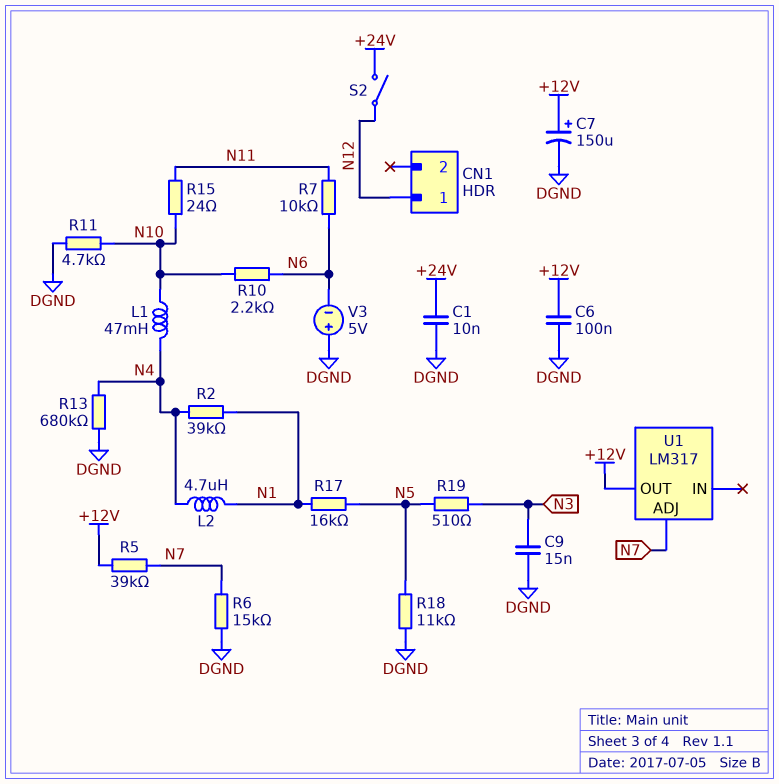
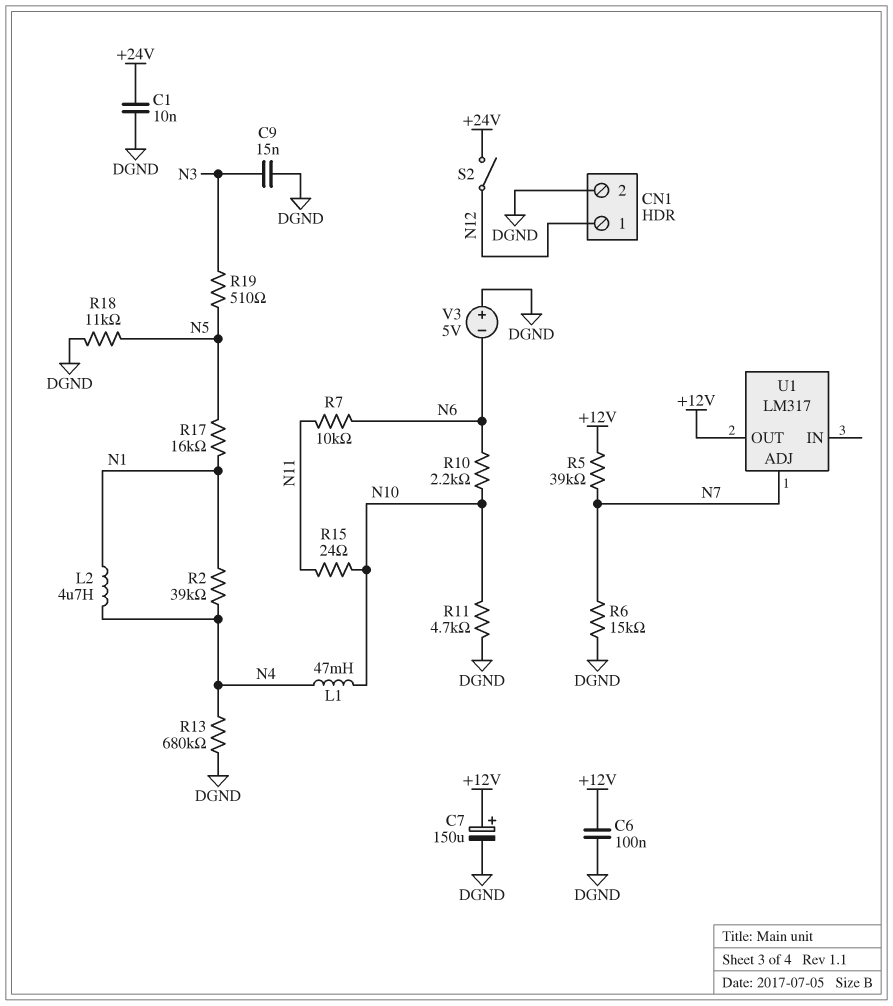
CN1 pin 2: none -> DGND

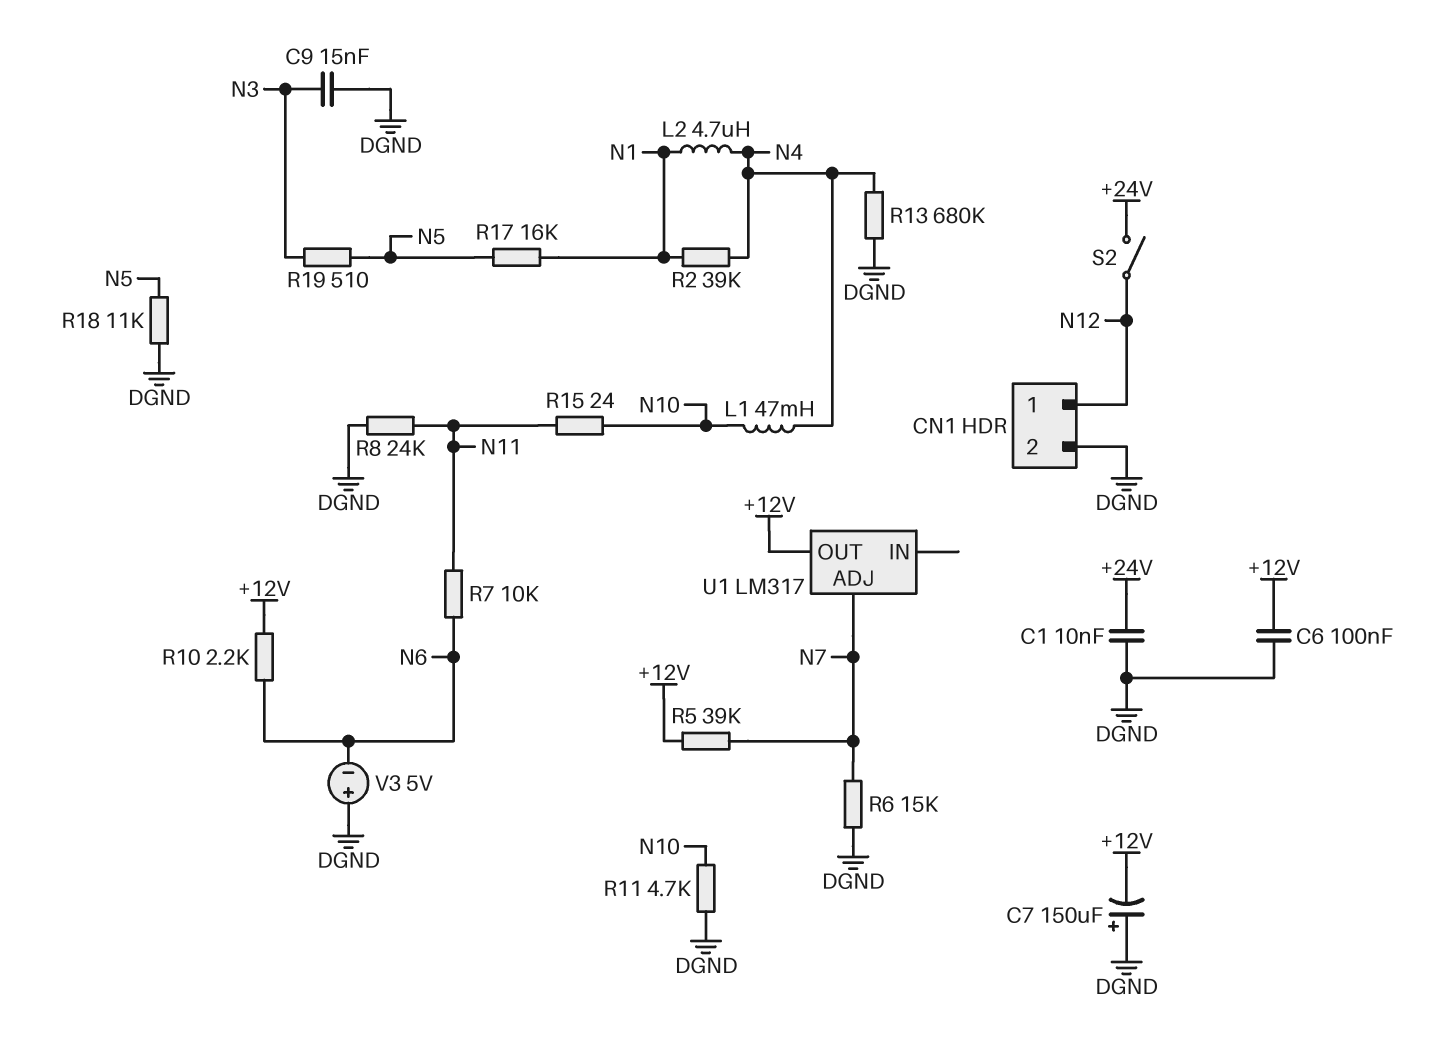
C7: 150uF (plus +12V, minus DGND) -> 150uF (plus DGND, minus +12V)
R8: none -> 24k (DGND, N11)
R10: 2.2k (N6, N10) -> 2.2k (+12V, N6)

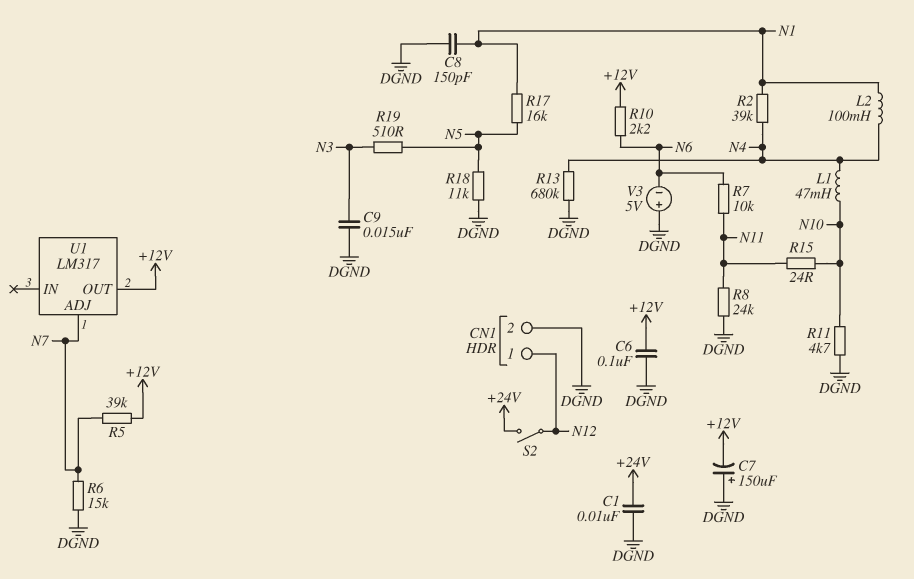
C8: none -> 150pF (DGND, N1)
L2: 4.7uH (N1, N4) -> 100mH (N1, N4)

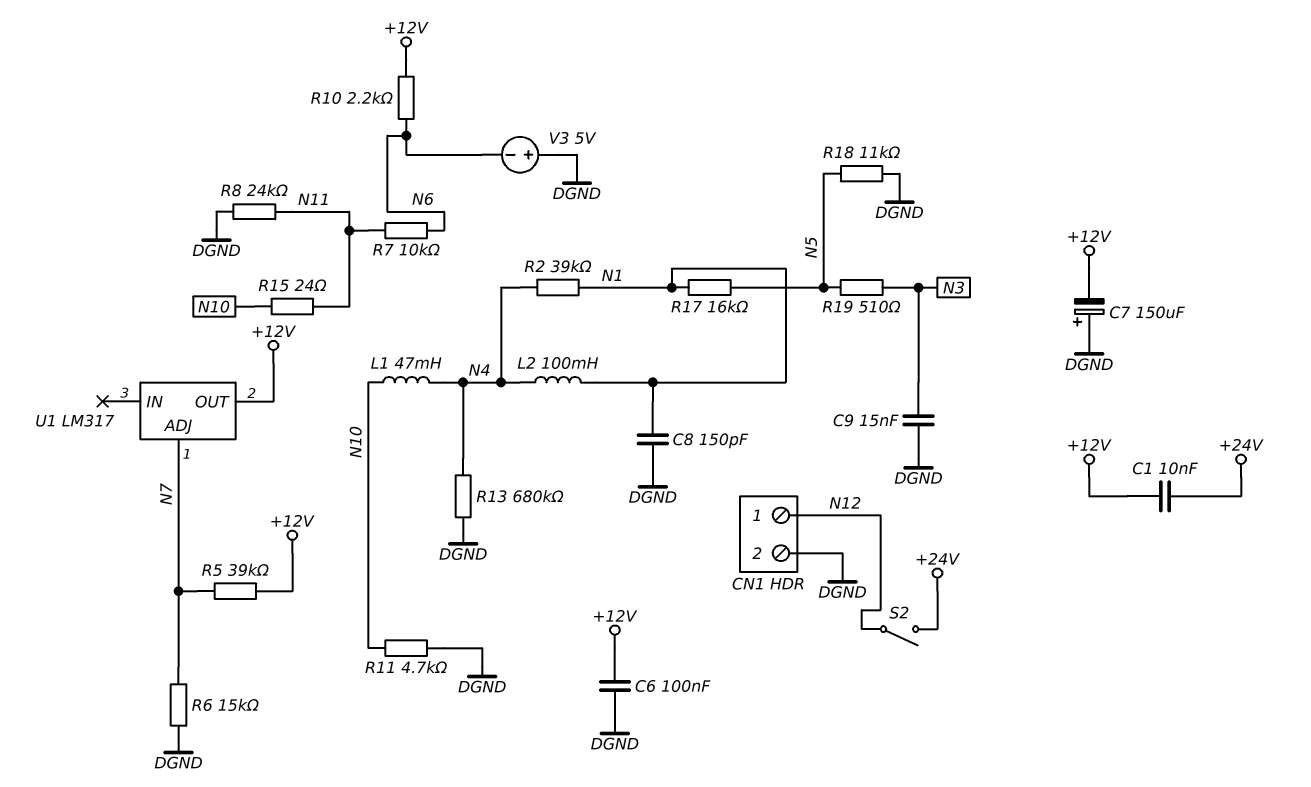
C1: 10nF (+24V, DGND) -> 10nF (+12V, +24V)

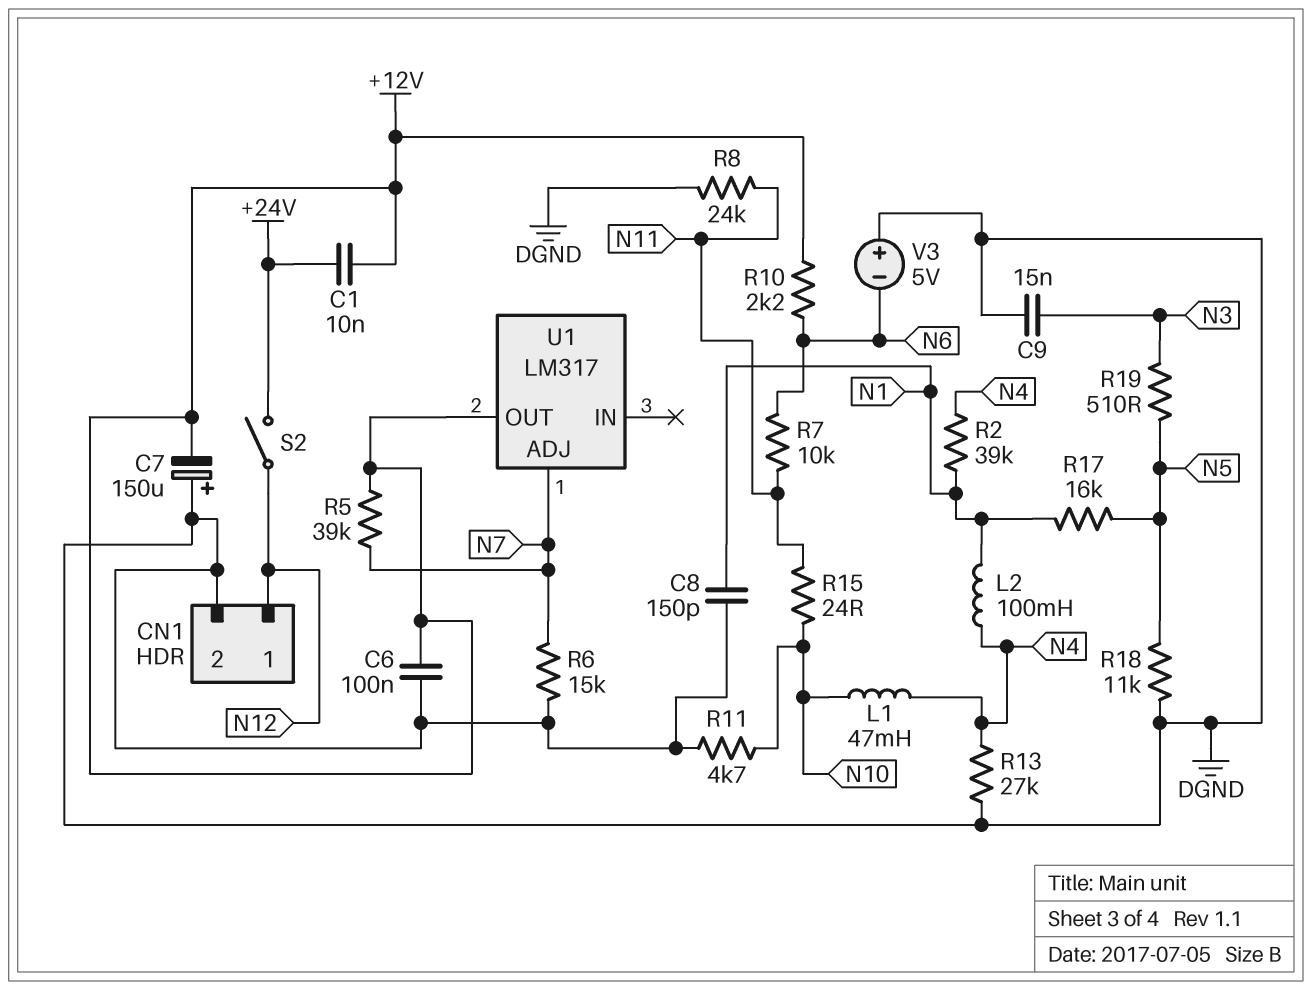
R13: 680k (DGND, N4) -> 27k (DGND, N4)

